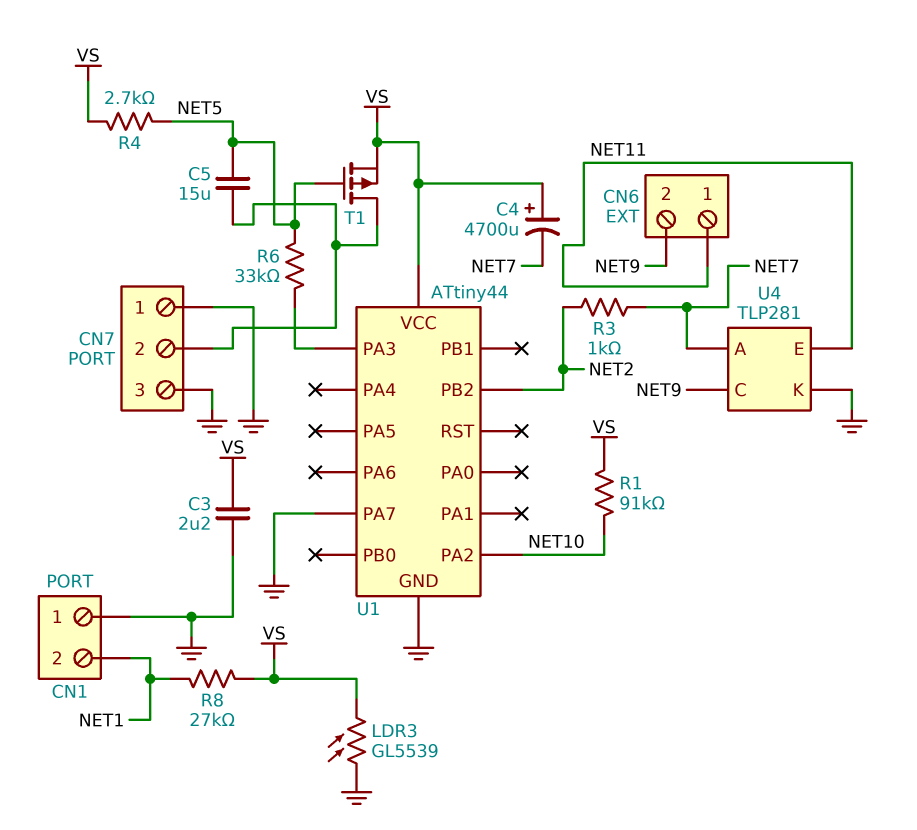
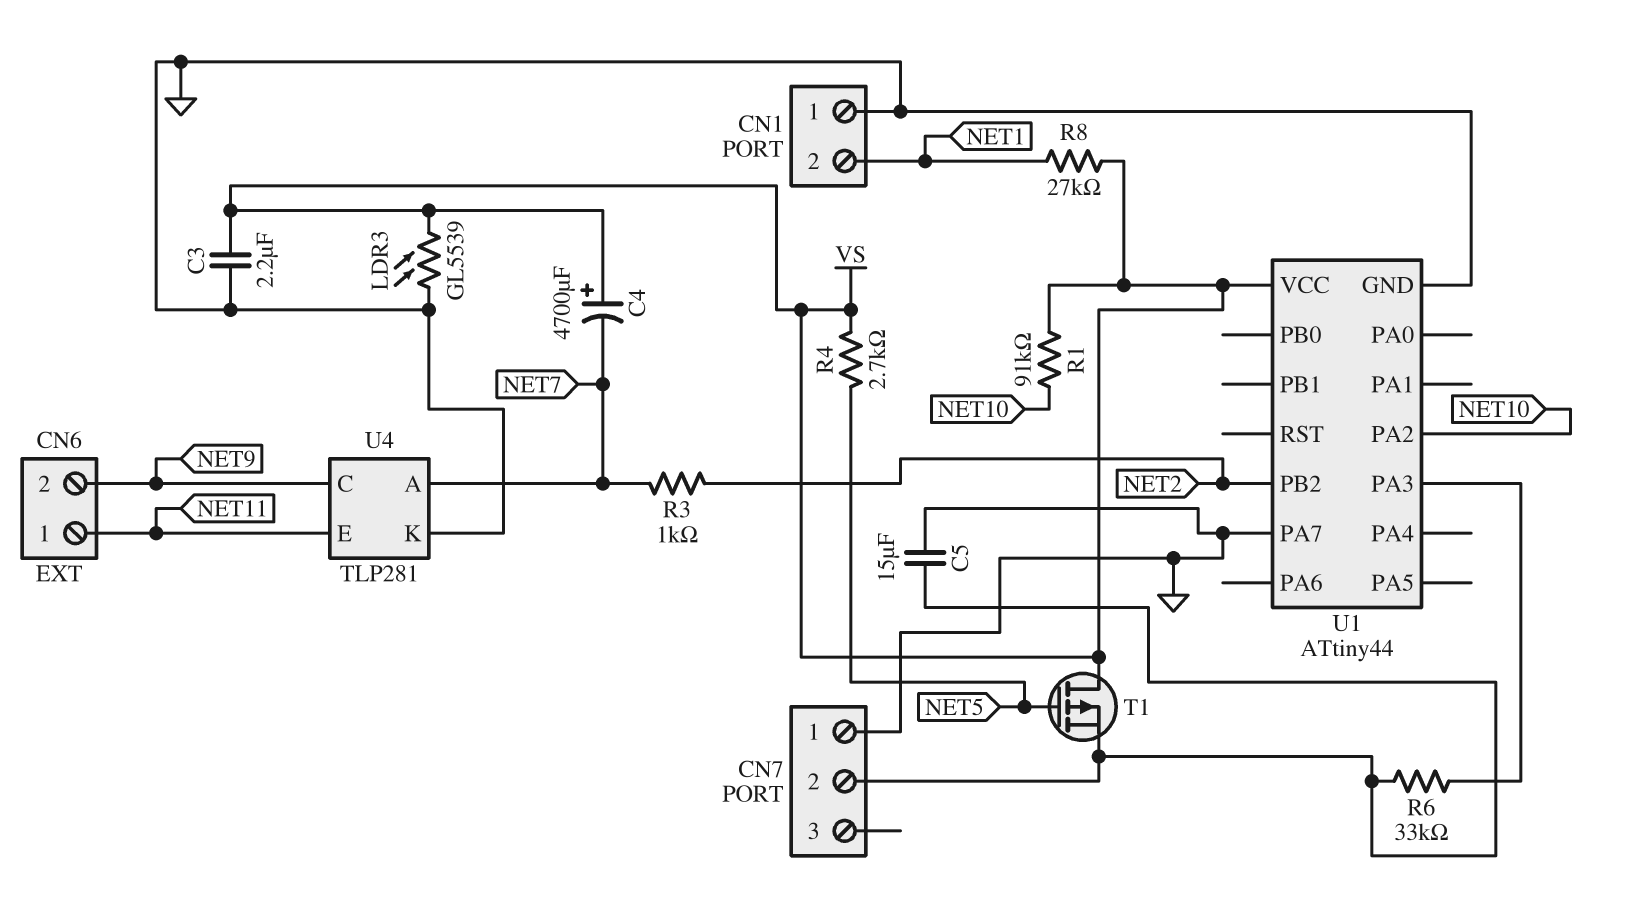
C5: 15uF (CN7/2, NET5) -> 15uF (CN7/2, GND)
CN7 pin 3: GND -> none
R6: 33k (NET5, U1/PA3) -> 33k (CN7/2, U1/PA3)
T1: PMOS (G NET5, D CN7/2, S VS) -> PMOS (G NET5, D VS, S CN7/2)

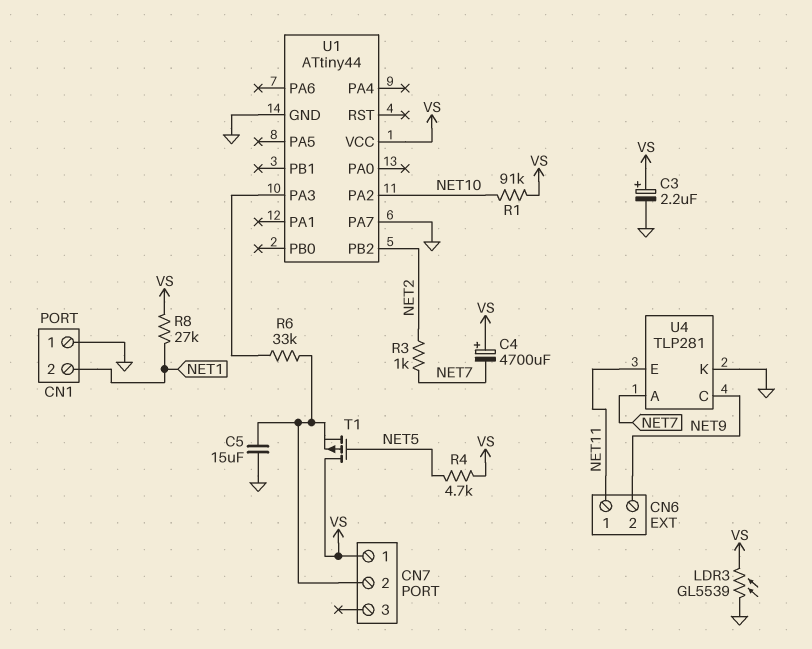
C3: 2.2uF (GND, VS) -> 2.2uF (plus VS, minus GND)
CN7 pin 1: GND -> VS
R4: 2.7k (NET5, VS) -> 4.7k (NET5, VS)

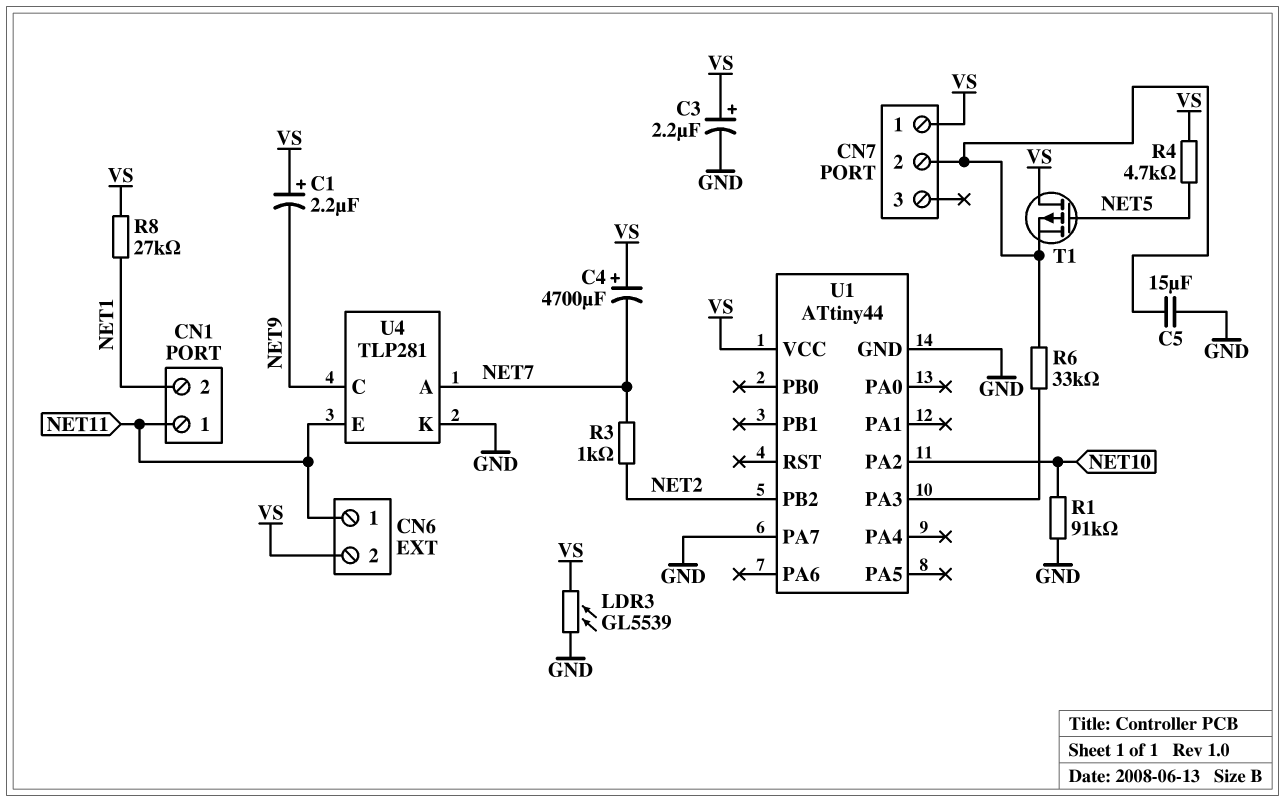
C1: none -> 2.2uF (plus VS, minus NET9)
CN1 pin 1: GND -> NET11
CN6 pin 2: NET9 -> VS
R1: 91k (NET10, VS) -> 91k (GND, NET10)

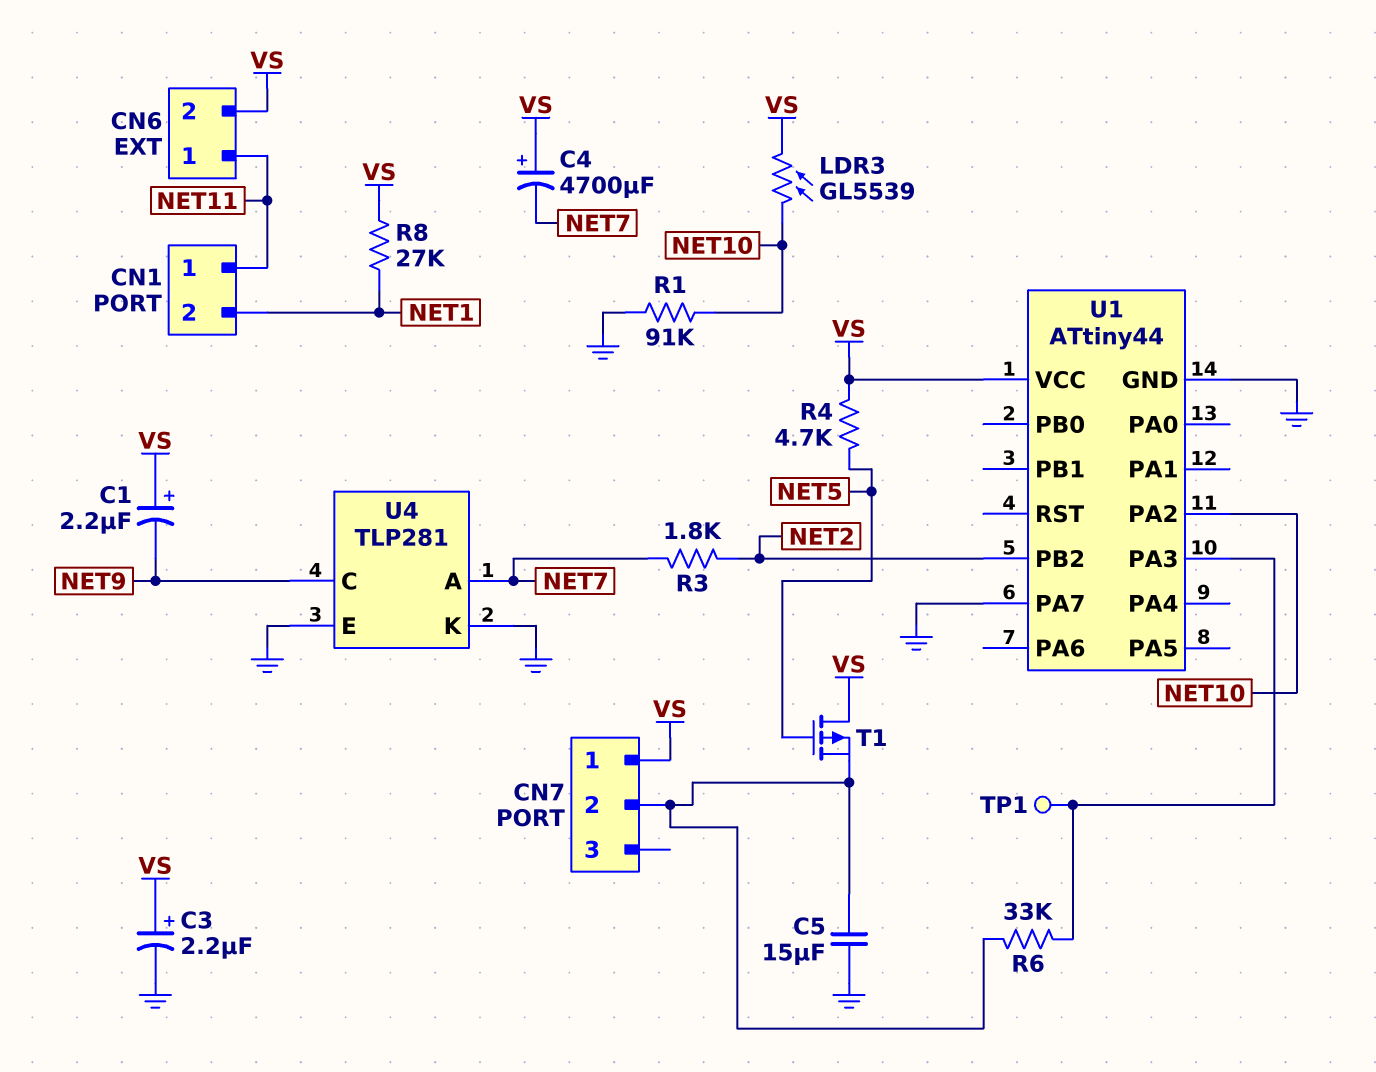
LDR3: GL5539 (GND, VS) -> GL5539 (NET10, VS)
R3: 1k (NET2, NET7) -> 1.8k (NET2, NET7)
TP1: none -> test point (U1/PA3)
U4 pin E: NET11 -> GND

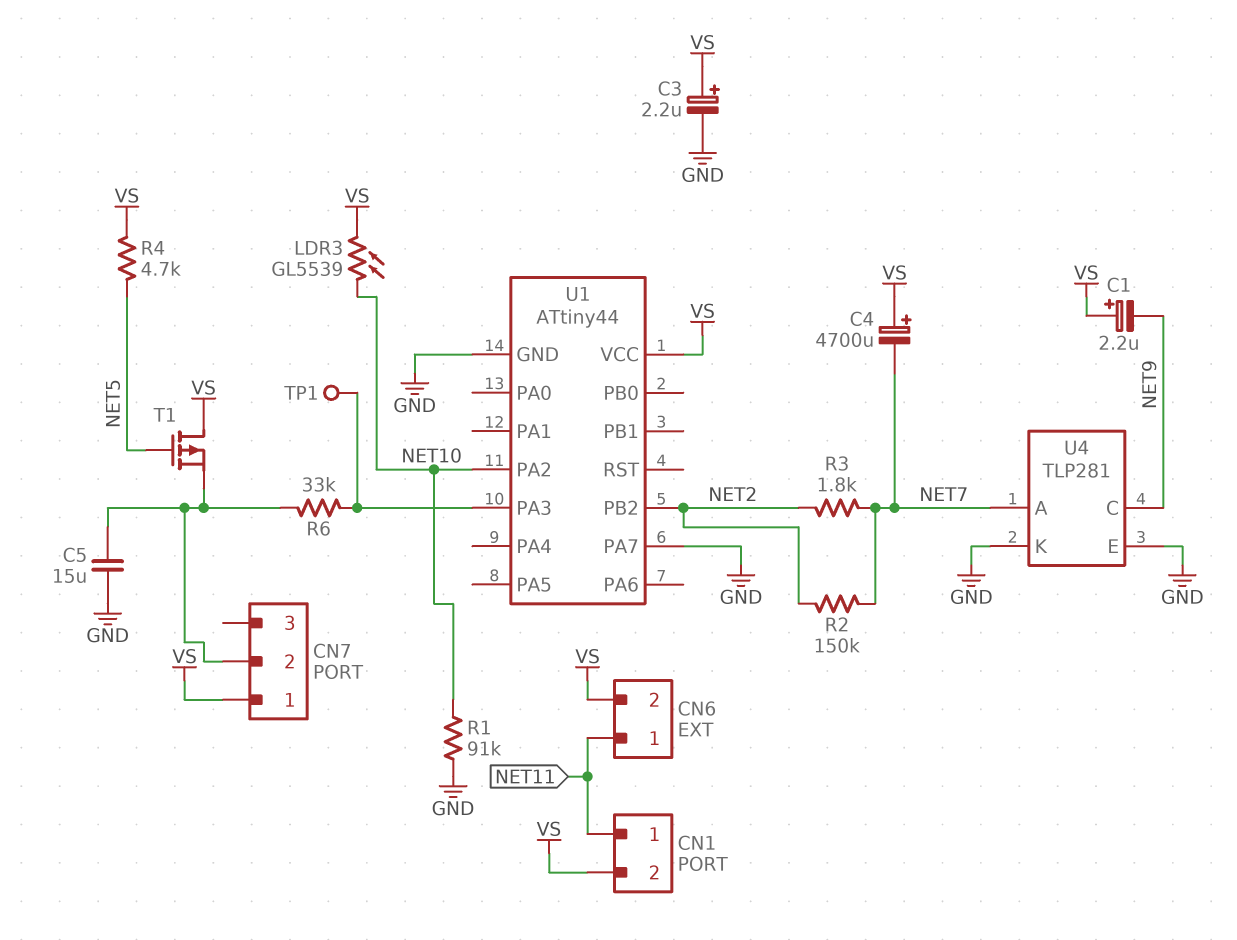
CN1 pin 2: NET1 -> VS
R2: none -> 150k (NET2, NET7)
R8: 27k (NET1, VS) -> none

